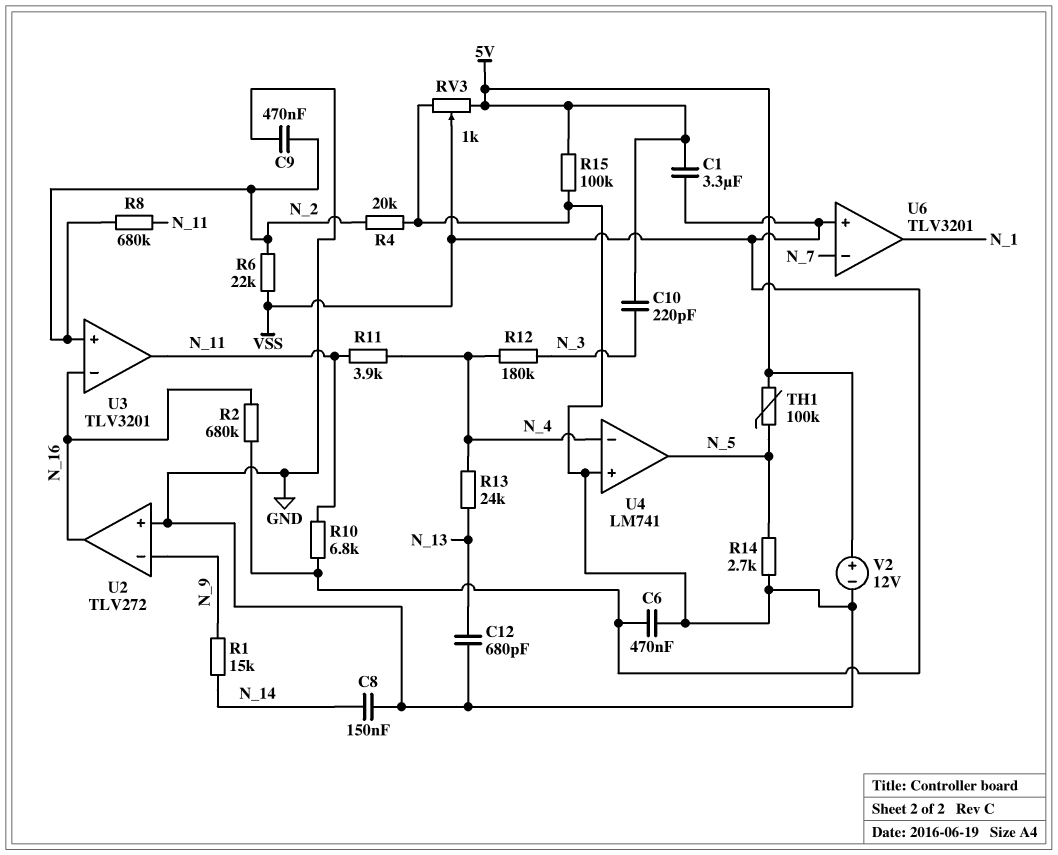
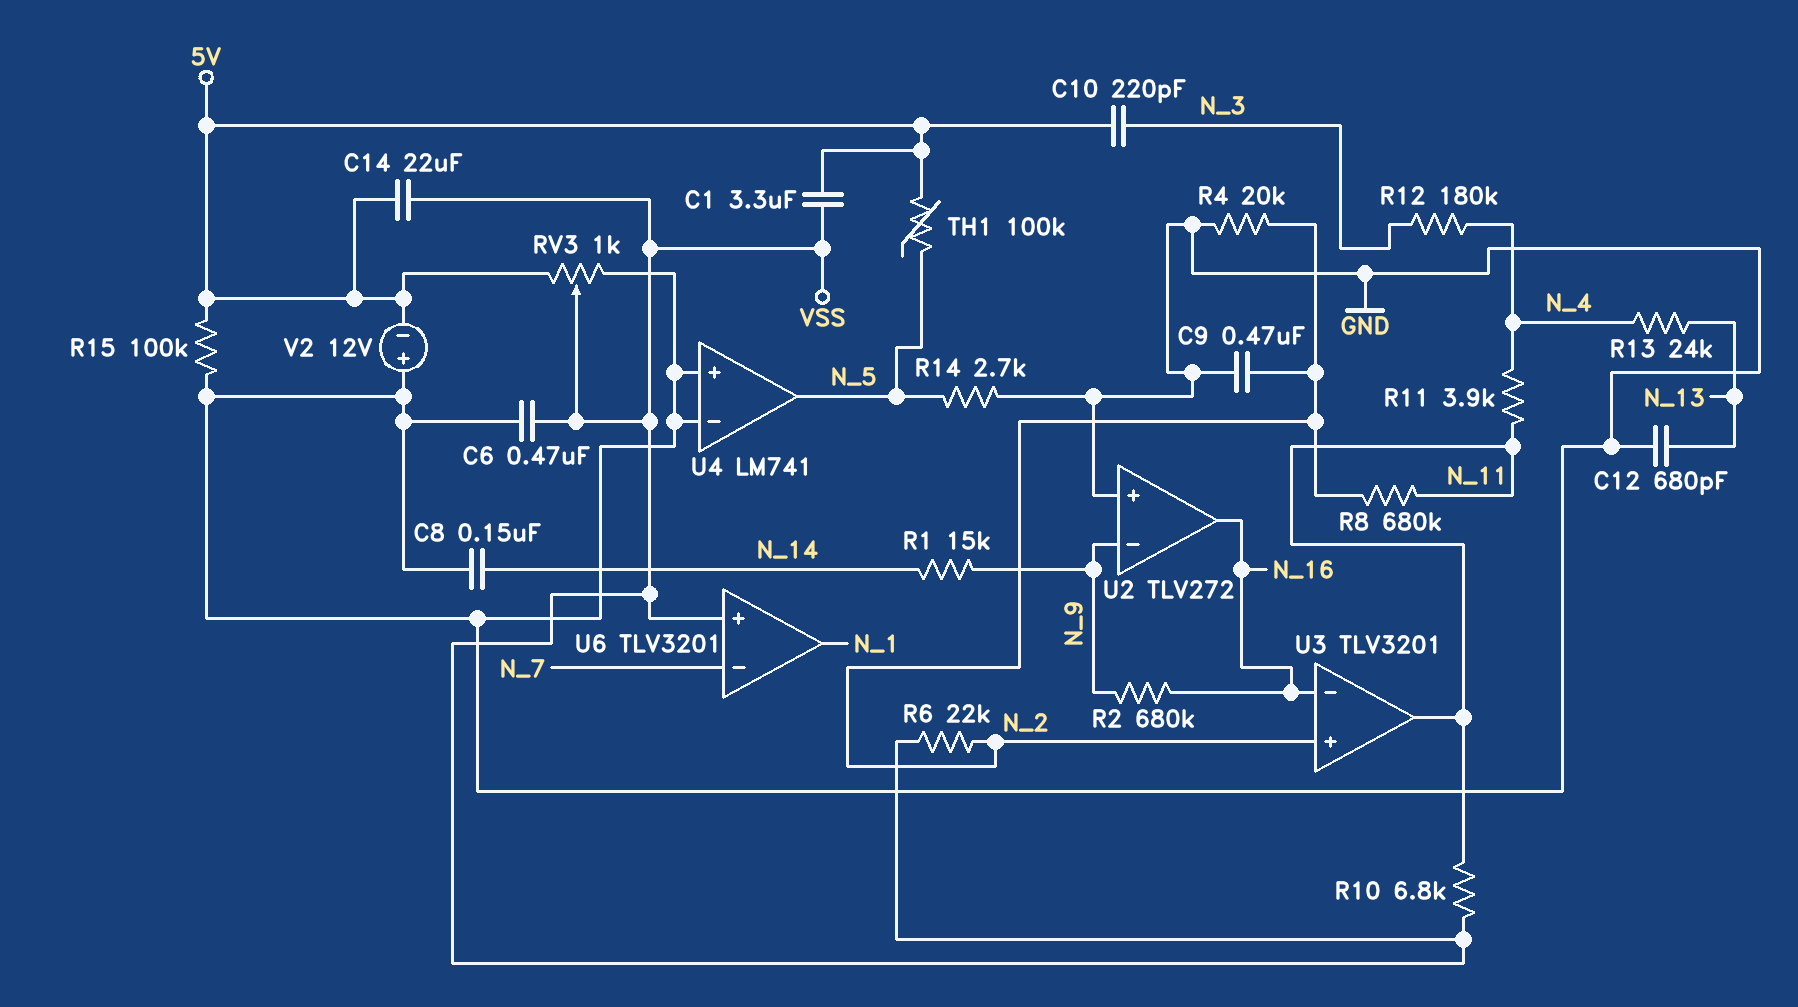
C14: none -> 22uF (5V, VSS)
R2: 680k (N_16, VSS) -> 680k (N_9, N_16)
U4 pin in-: N_4 -> GND
V2: 12V (plus 5V, minus GND) -> 12V (plus GND, minus 5V)

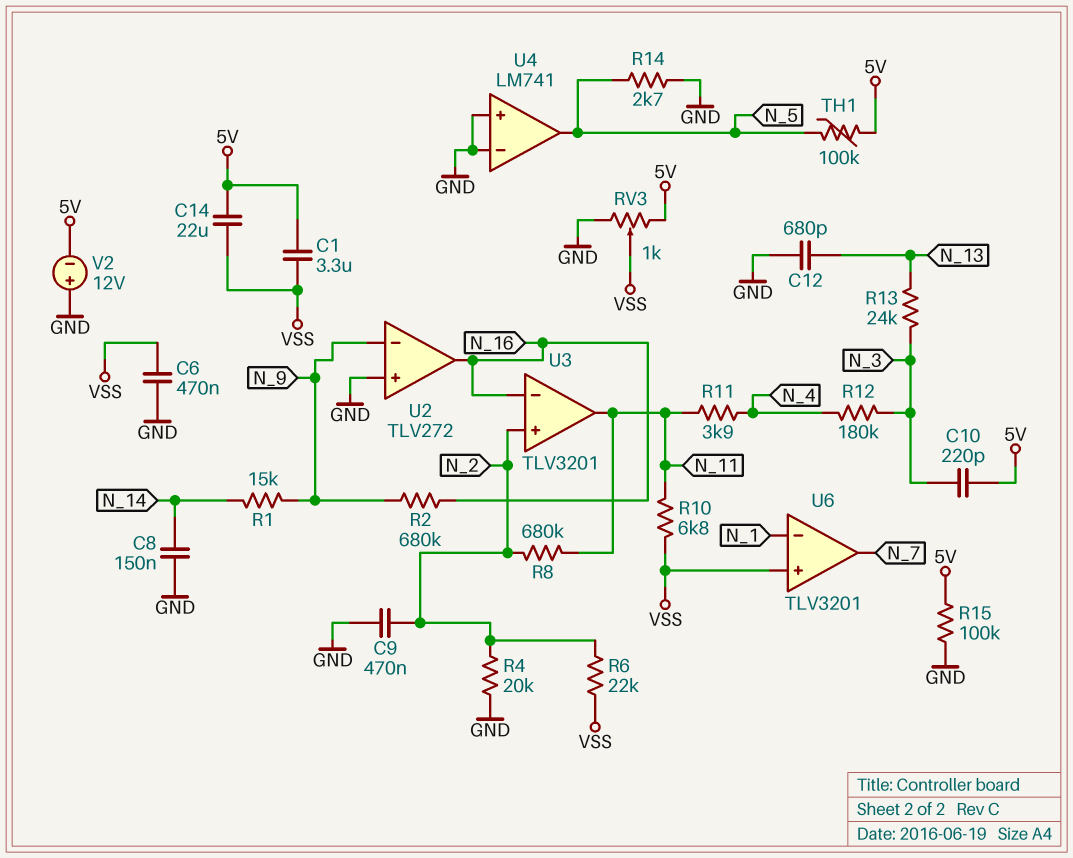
R13: 24k (N_4, N_13) -> 24k (N_3, N_13)
U6 pin in-: N_7 -> N_1
U6 pin out: N_1 -> N_7

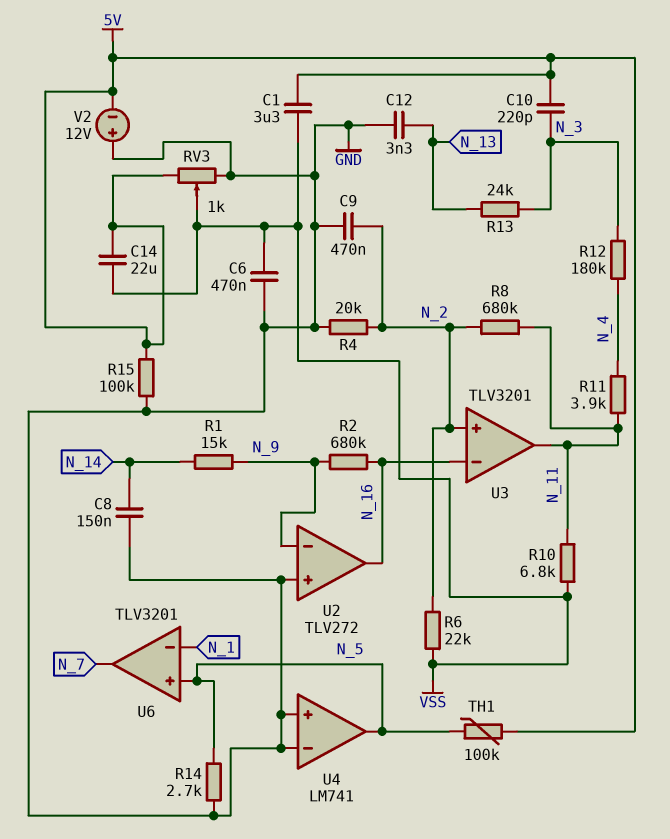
C12: 680pF (GND, N_13) -> 3.3nF (GND, N_13)
U6 pin in+: VSS -> N_5

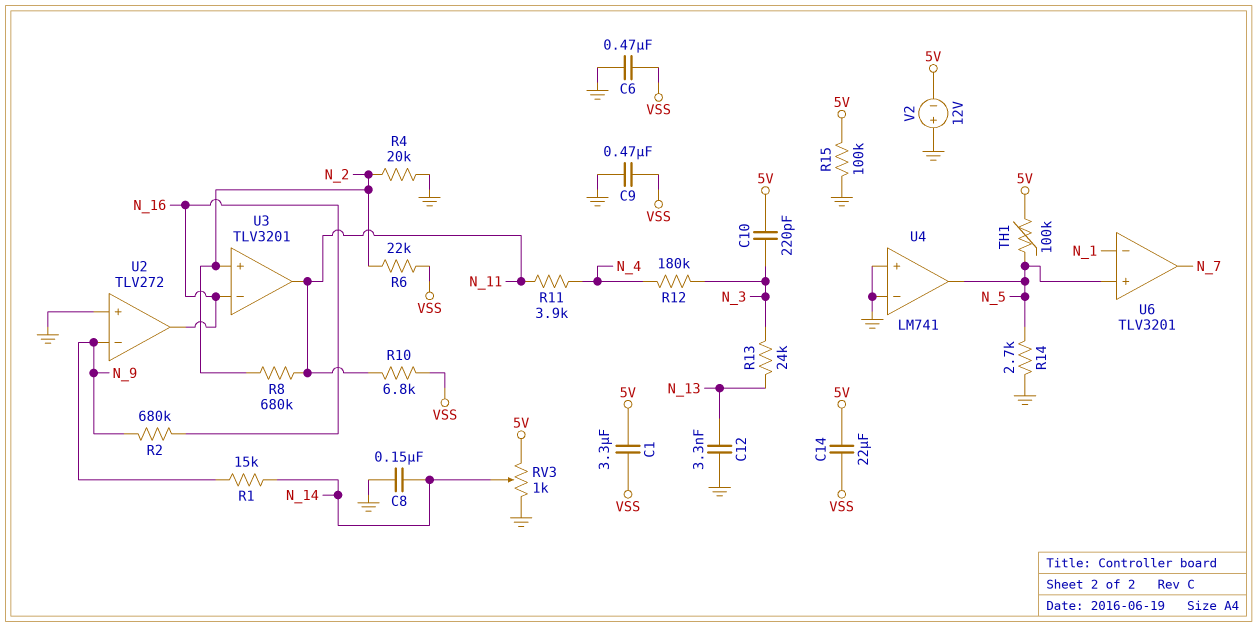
C9: 470nF (GND, N_2) -> 470nF (GND, VSS)
RV3: 1k (5V, GND, wiper VSS) -> 1k (5V, GND, wiper N_14)

